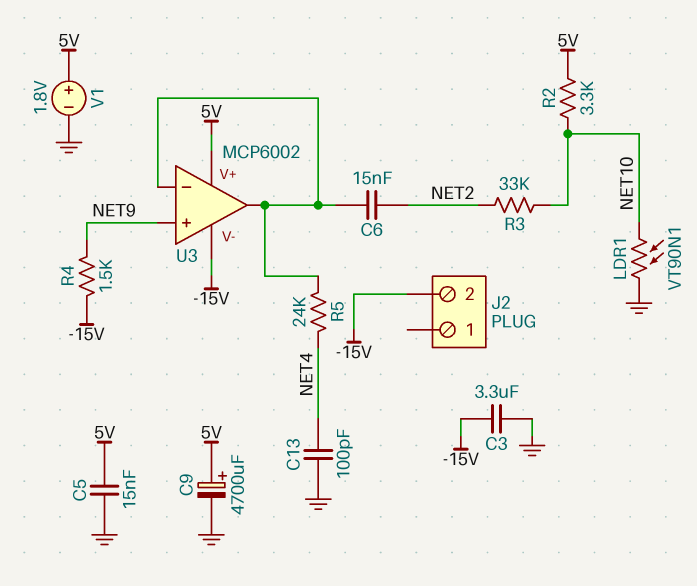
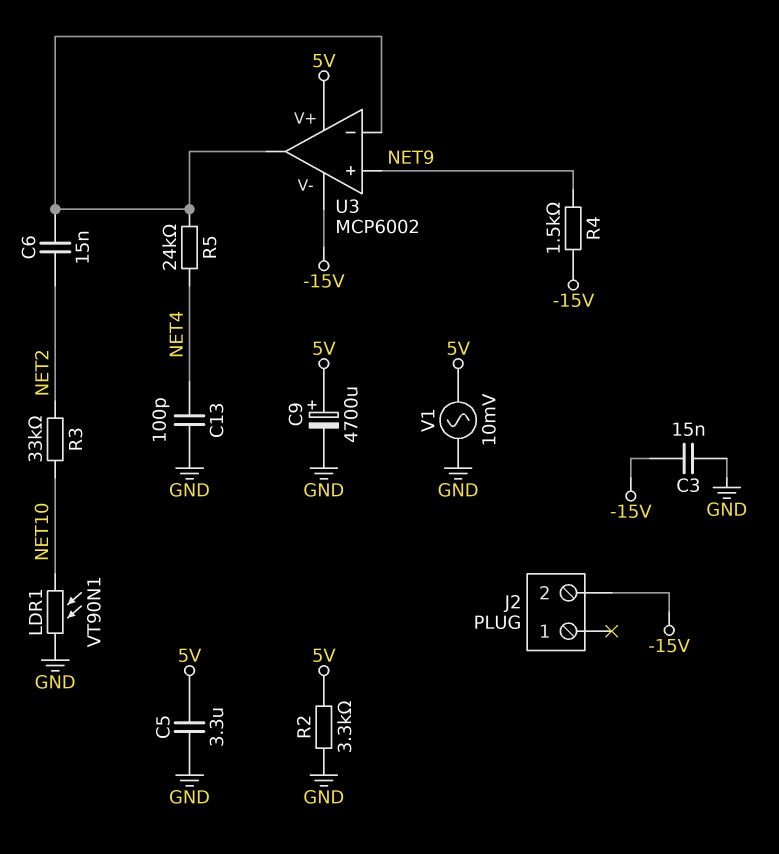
C3: 3.3uF (-15V, GND) -> 15nF (-15V, GND)
C5: 15nF (5V, GND) -> 3.3uF (5V, GND)
R2: 3.3k (5V, NET10) -> 3.3k (5V, GND)
V1: 1.8V (plus 5V, minus GND) -> AC 10mV (5V, GND)

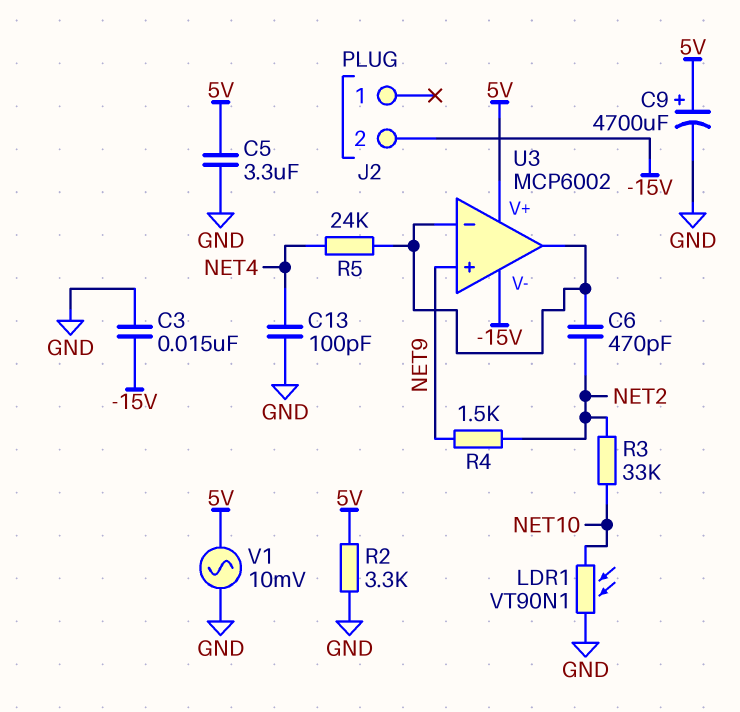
C6: 15nF (NET2, U3/in-) -> 470pF (NET2, U3/in-)
R4: 1.5k (-15V, NET9) -> 1.5k (NET2, NET9)

